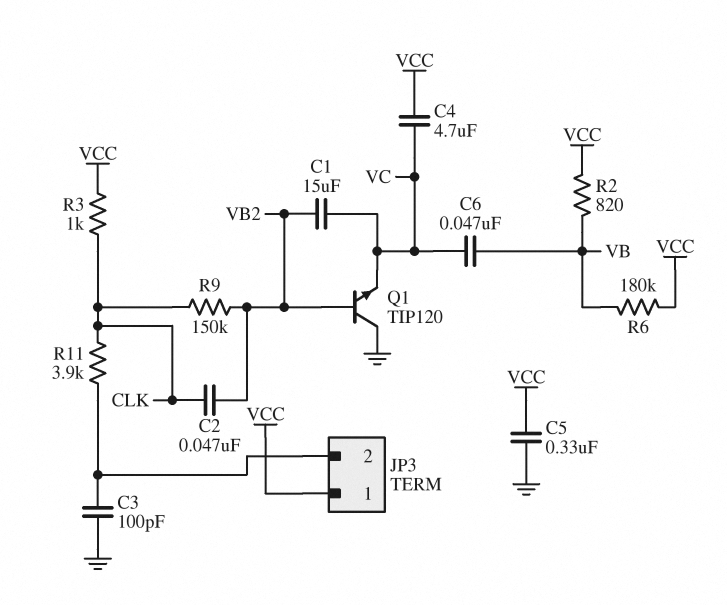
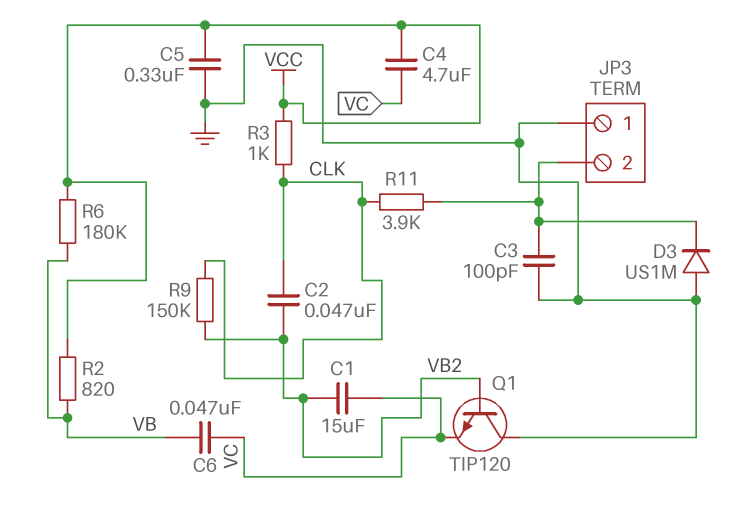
D3: none -> diode US1M (A GND, K JP3/2)
JP3 pin 1: VCC -> GND

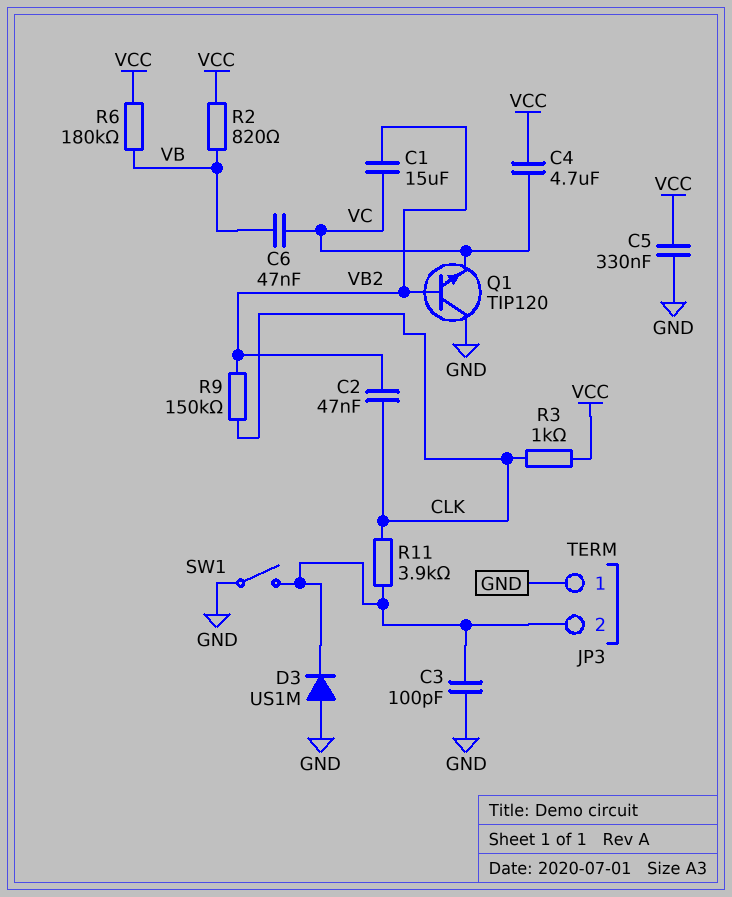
SW1: none -> switch (GND, JP3/2)

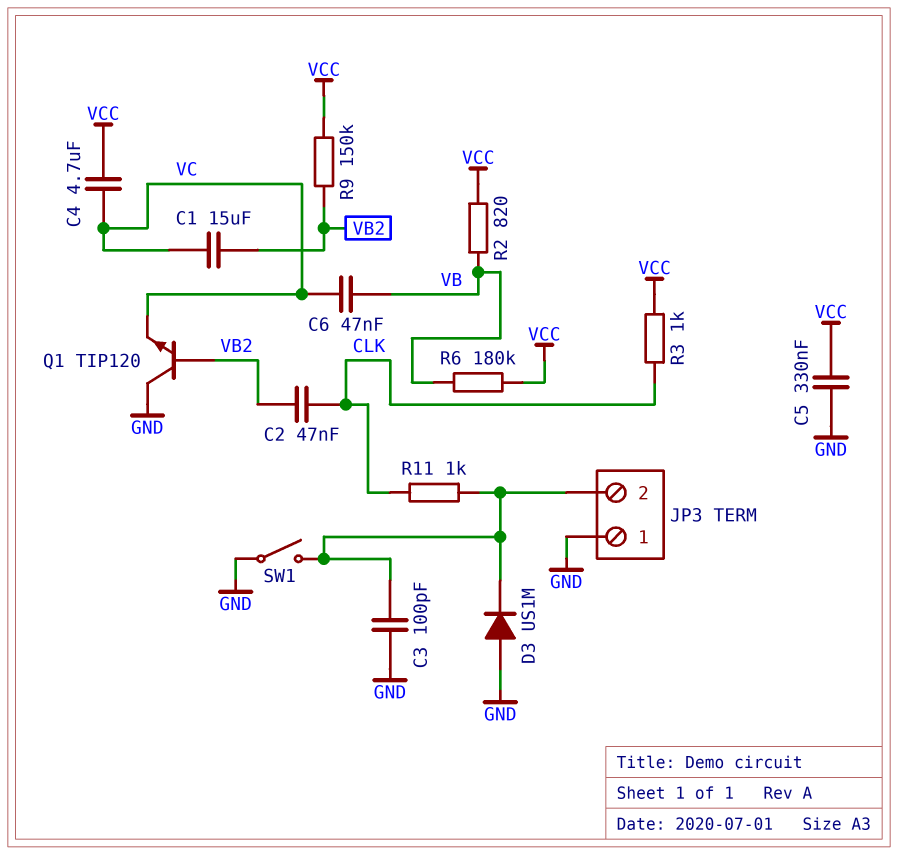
R9: 150k (CLK, VB2) -> 150k (VB2, VCC)
R11: 3.9k (CLK, JP3/2) -> 1k (CLK, JP3/2)

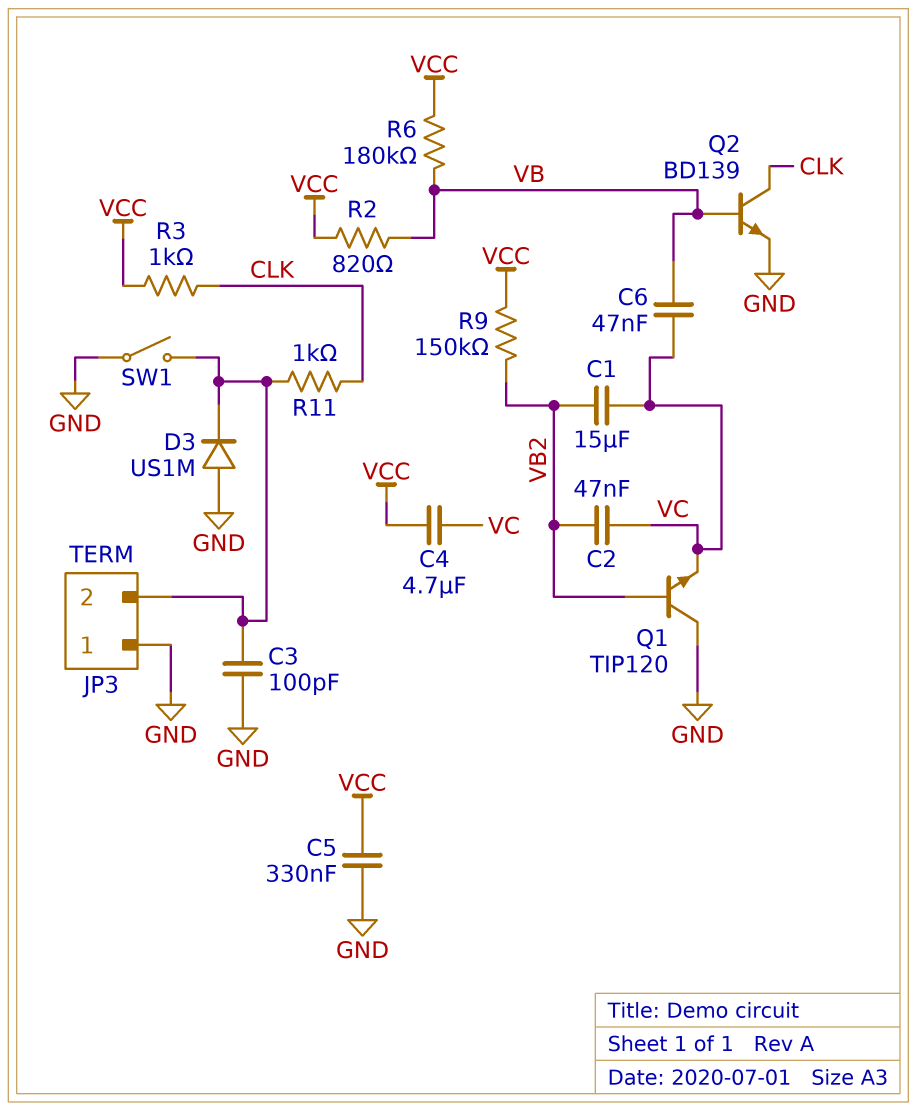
C2: 47nF (CLK, VB2) -> 47nF (VB2, VC)
Q2: none -> NPN BD139 (B VB, C CLK, E GND)

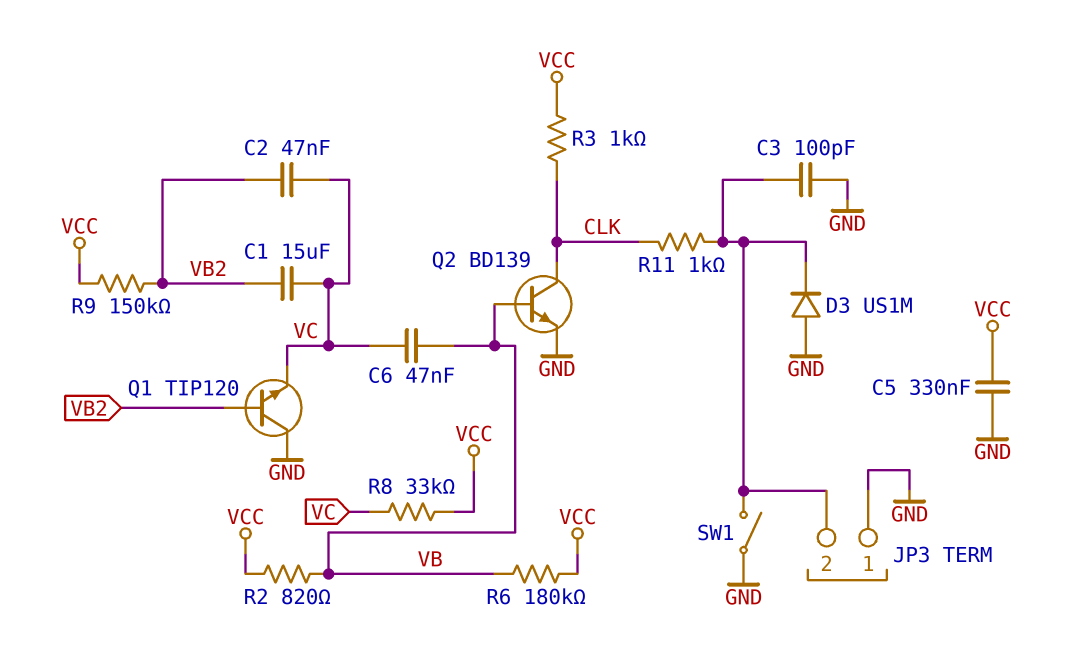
C4: 4.7uF (VC, VCC) -> none
R8: none -> 33k (VC, VCC)

